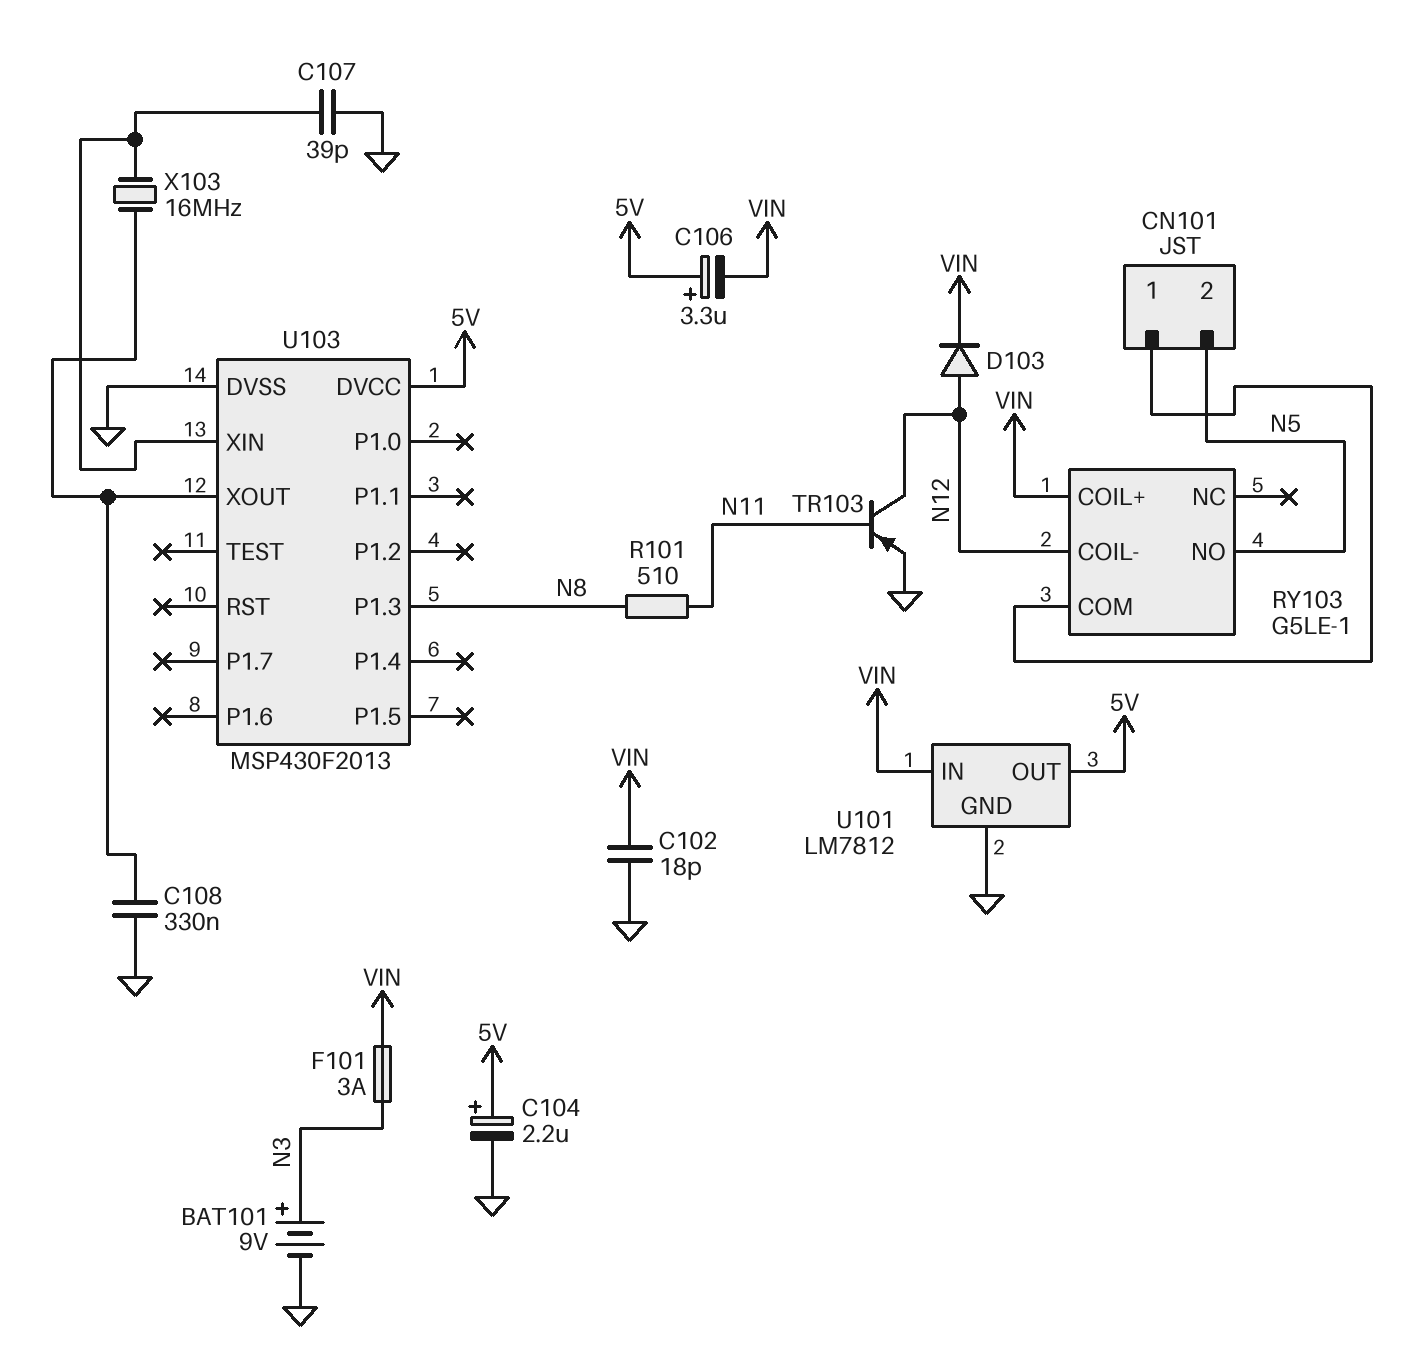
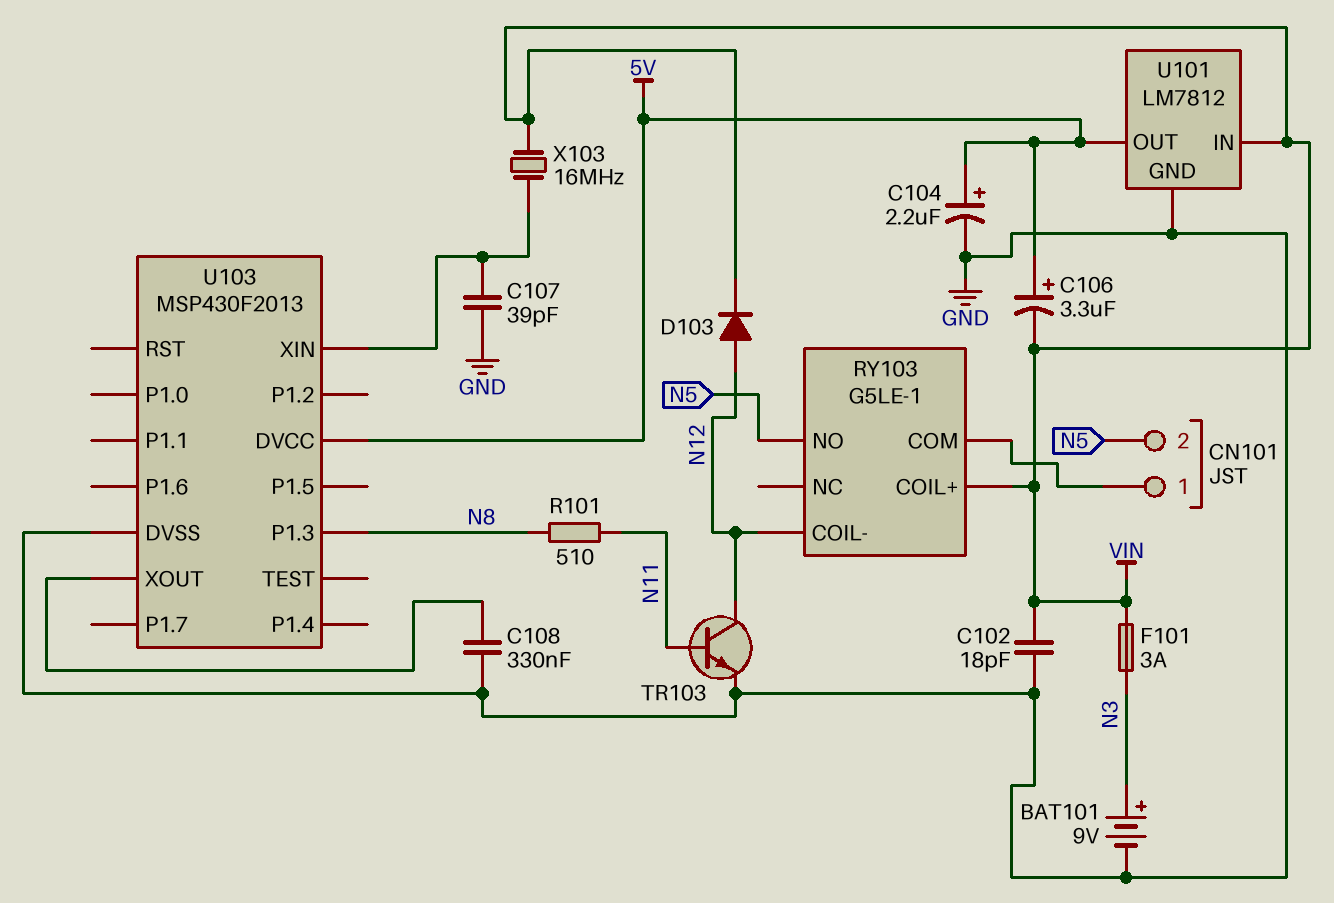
TR103: PNP (B N11, C N12, E GND) -> NPN (B N11, C N12, E GND)
X103: 16MHz (U103/XIN, U103/XOUT) -> 16MHz (U103/XIN, VIN)

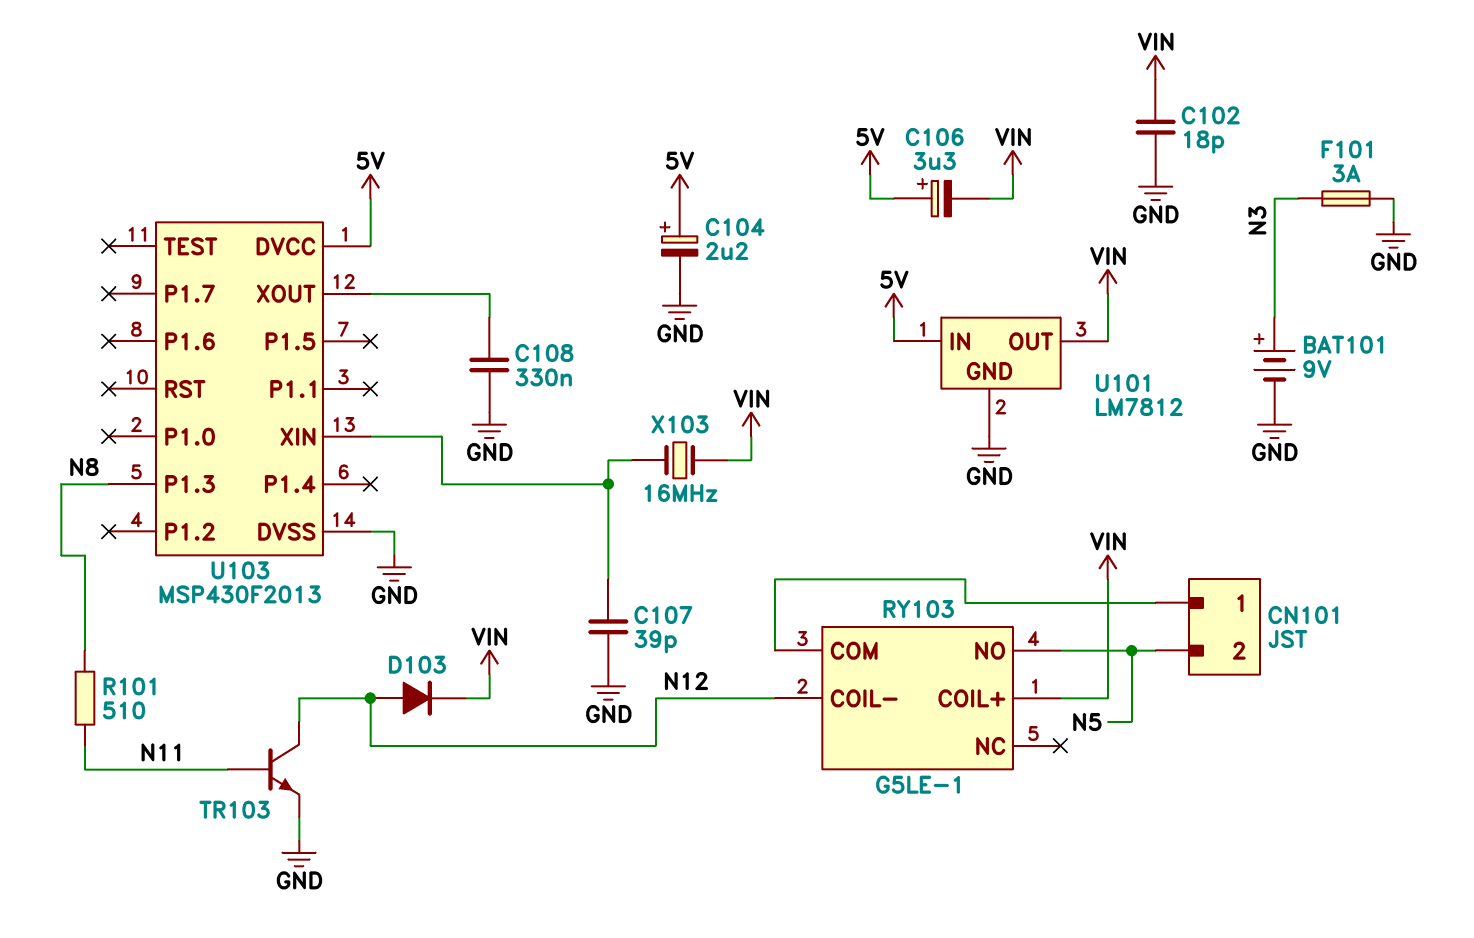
F101: 3A (N3, VIN) -> 3A (GND, N3)
U101 pin IN: VIN -> 5V
U101 pin OUT: 5V -> VIN

